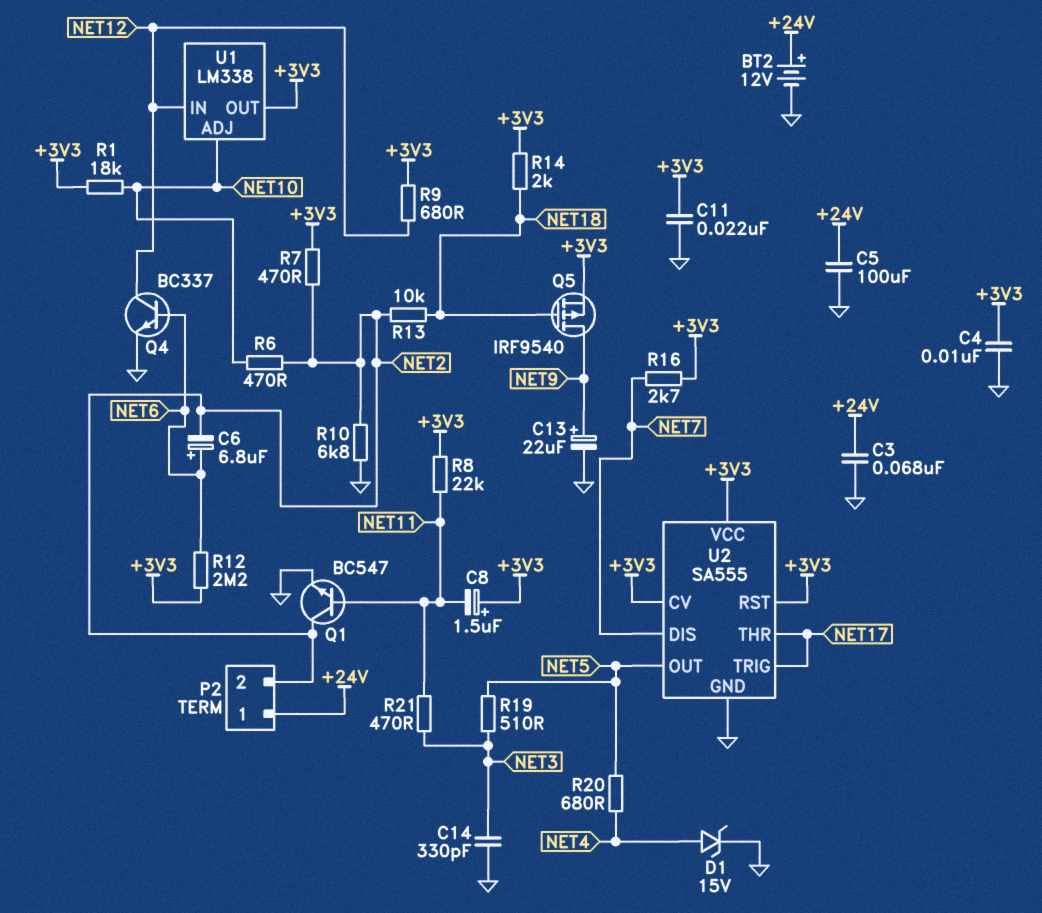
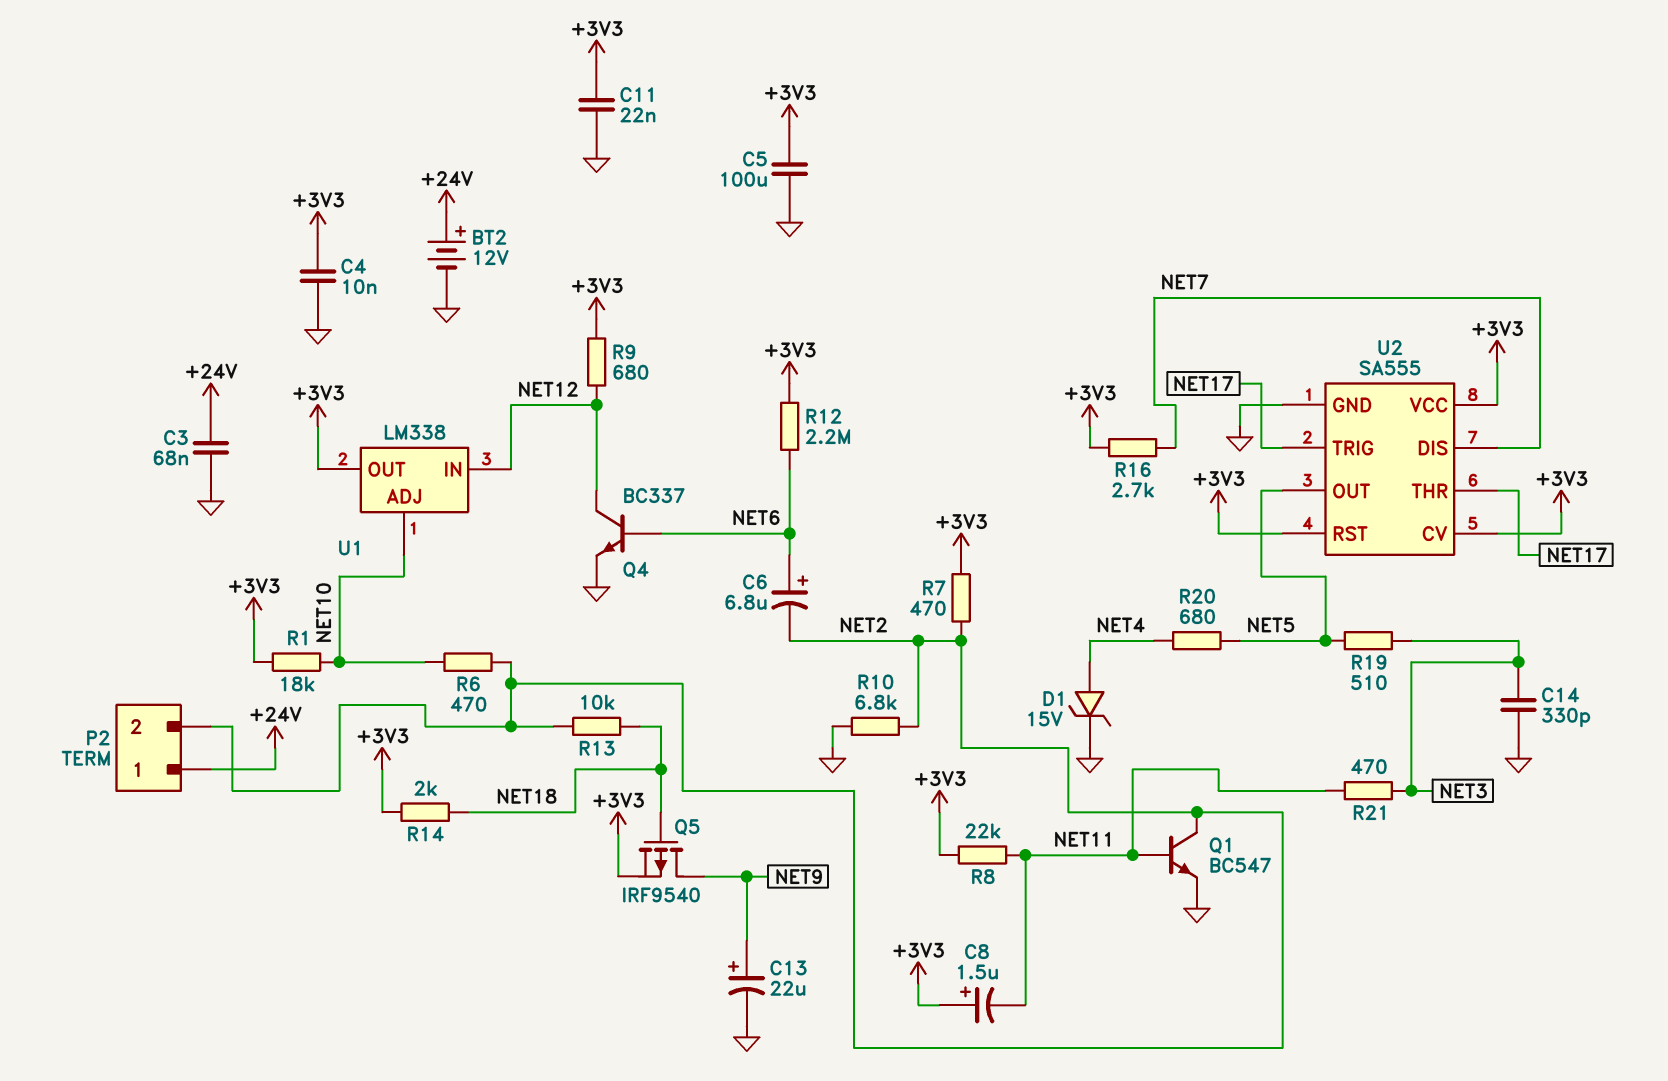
C5: 100uF (+24V, GND) -> 100uF (+3V3, GND)

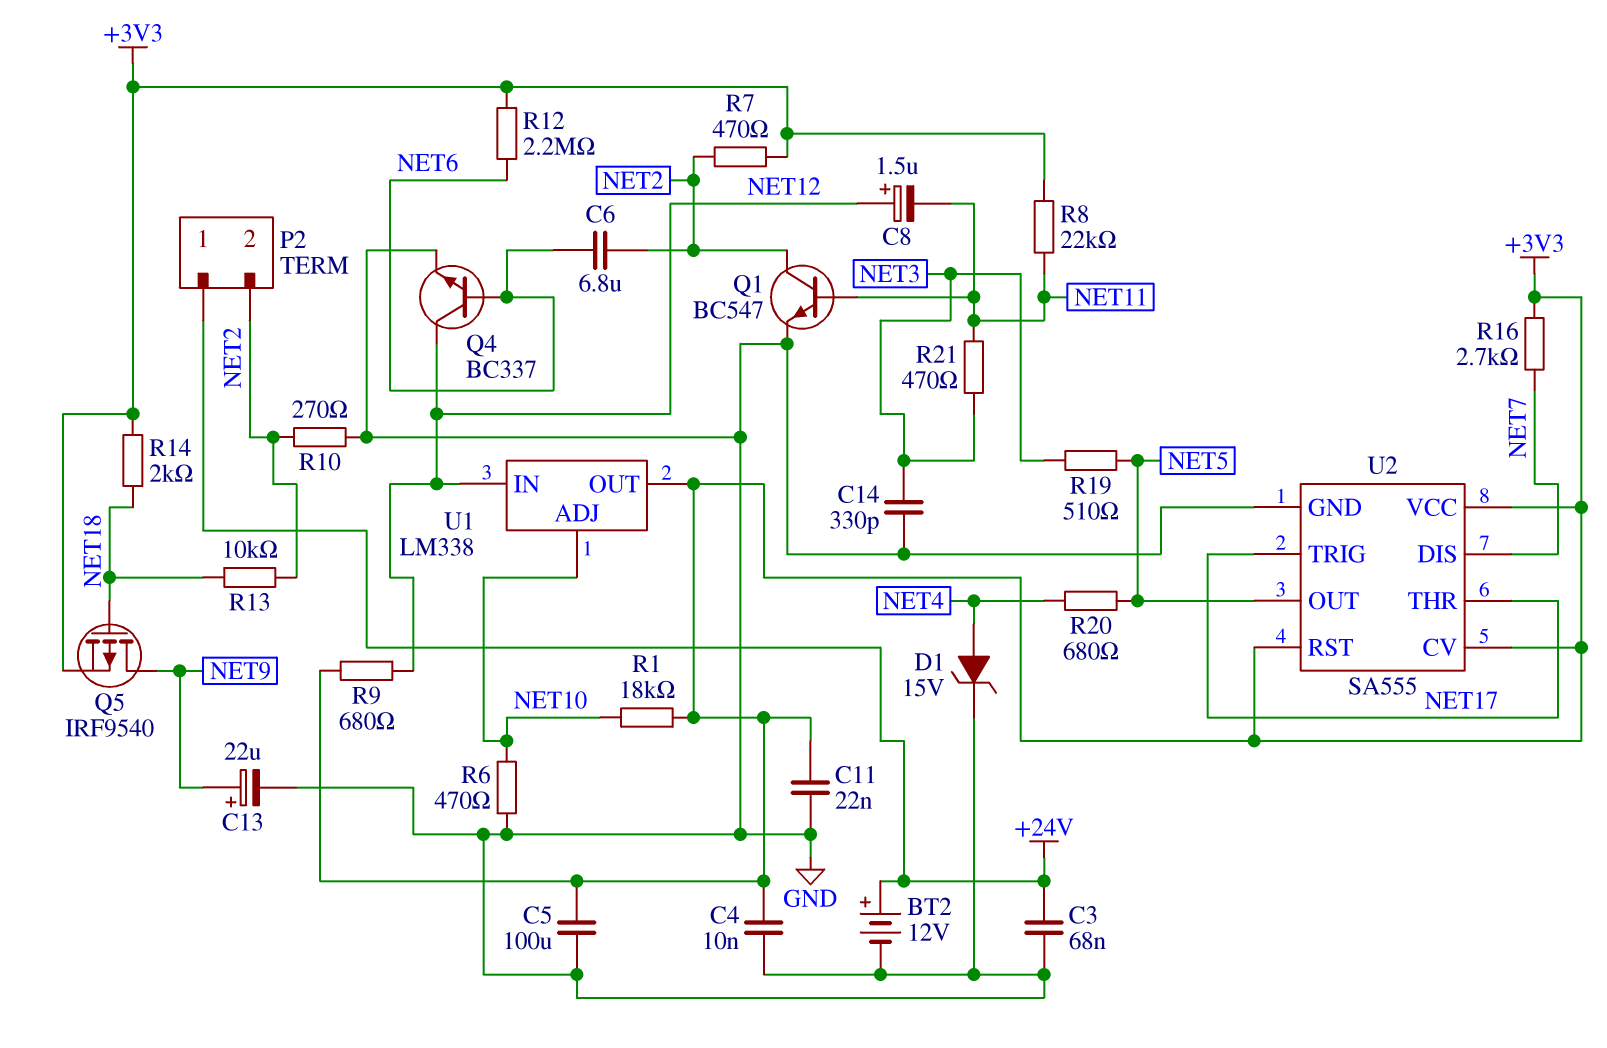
C6: 6.8uF (plus NET6, minus NET2) -> 6.8uF (NET2, NET6)
C8: 1.5uF (plus +3V3, minus NET11) -> 1.5uF (plus NET12, minus NET11)
R6: 470 (NET2, NET10) -> 470 (GND, NET10)
R10: 6.8k (GND, NET2) -> 270 (GND, NET2)

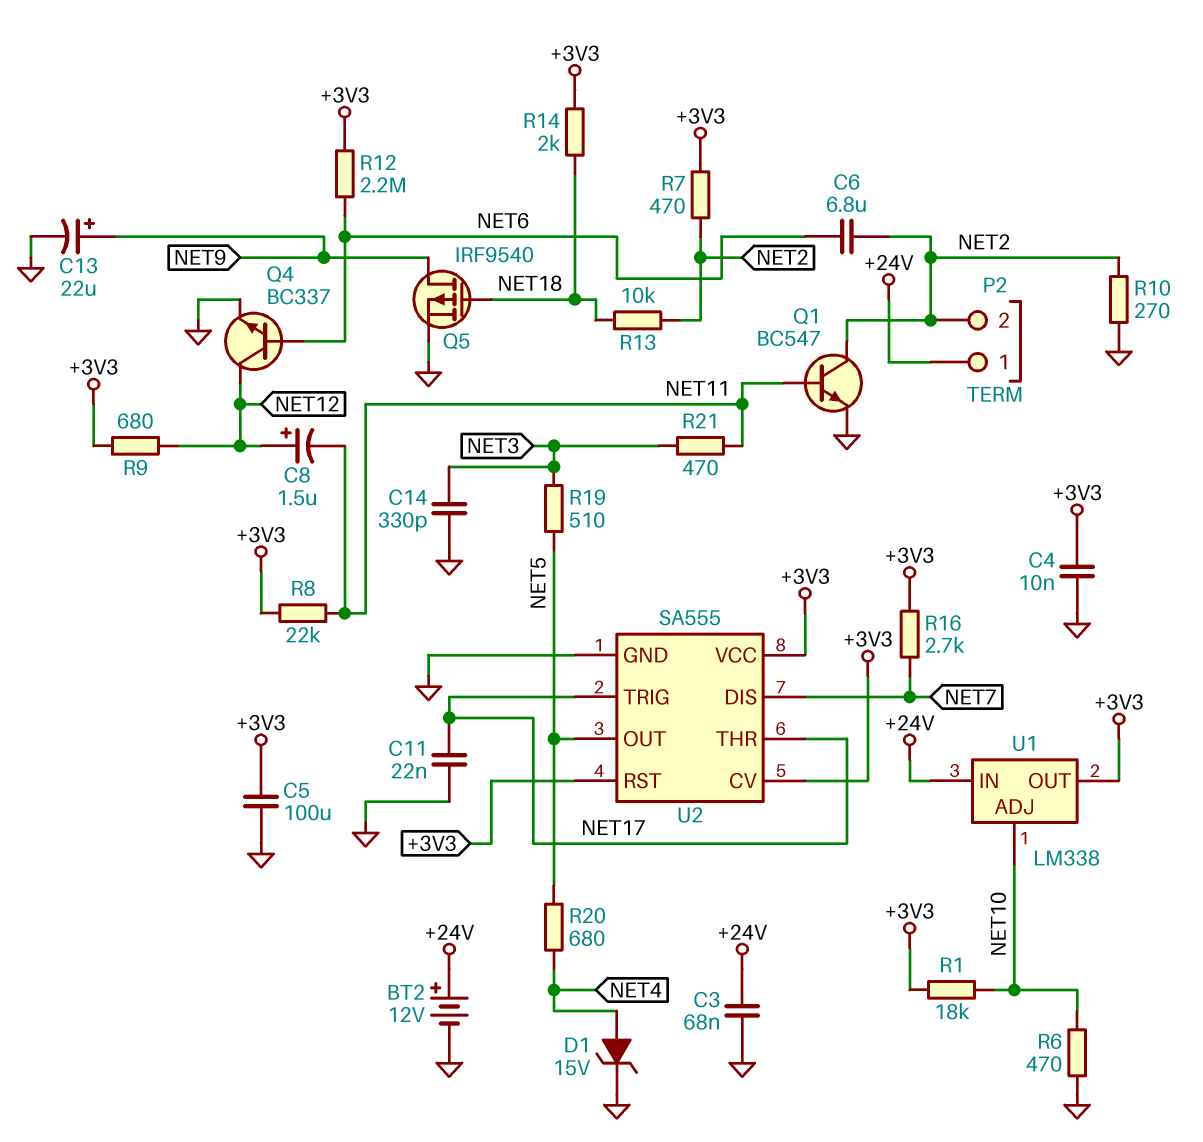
C11: 22nF (+3V3, GND) -> 22nF (GND, NET17)
Q5: PMOS IRF9540 (G NET18, D NET9, S +3V3) -> PMOS IRF9540 (G NET18, D NET9, S GND)
U1 pin IN: NET12 -> +24V

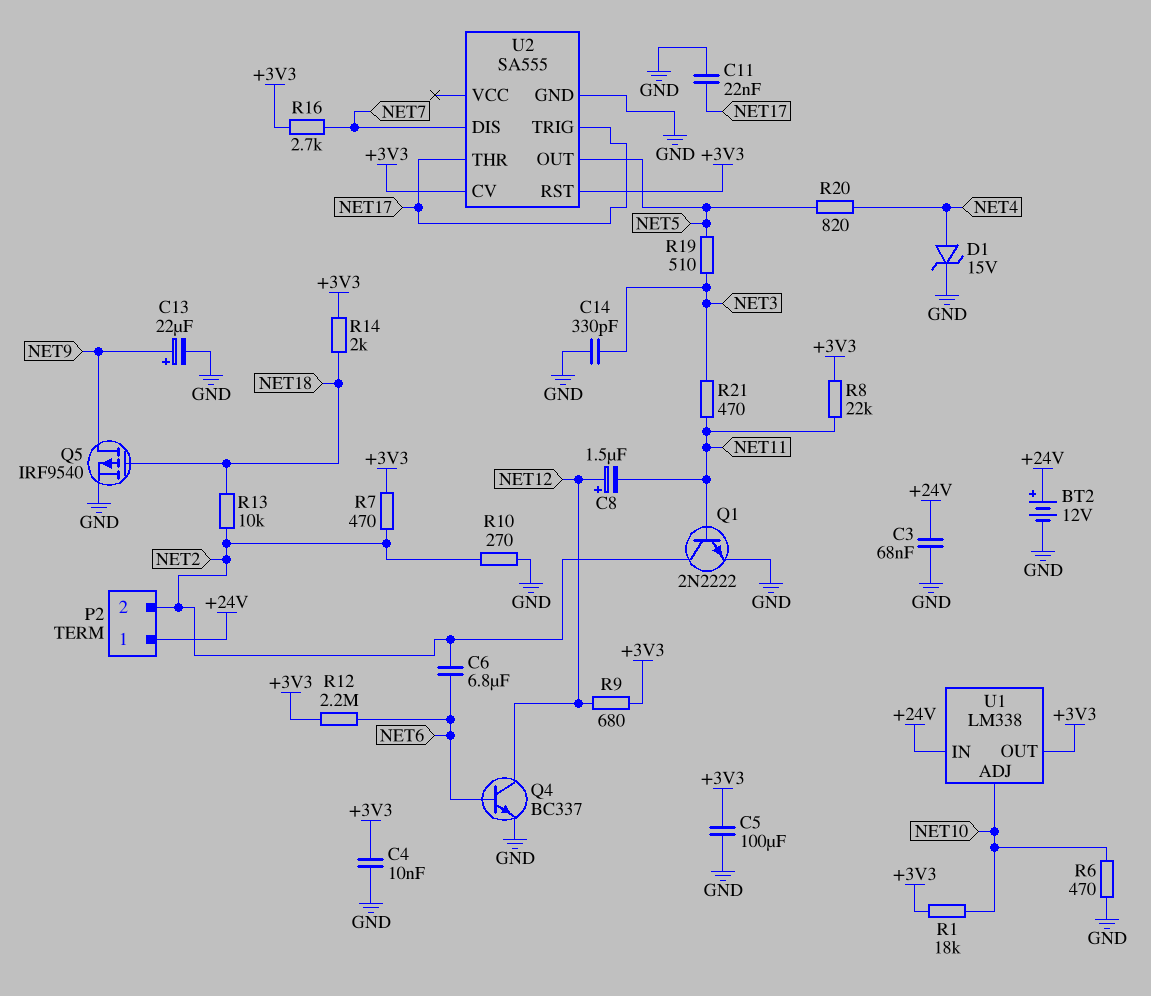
Q1: NPN BC547 (B NET11, C NET2, E GND) -> NPN 2N2222 (B NET11, C NET2, E GND)
R20: 680 (NET4, NET5) -> 820 (NET4, NET5)
U2 pin VCC: +3V3 -> none

